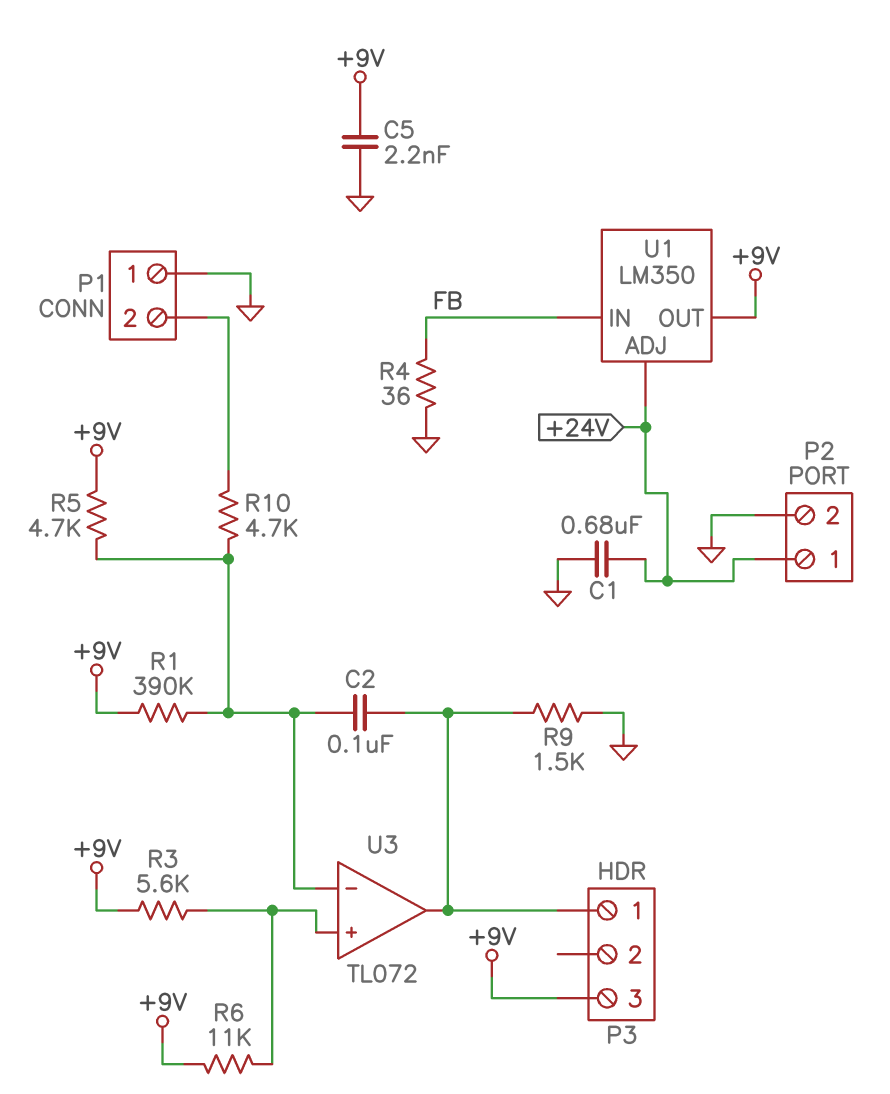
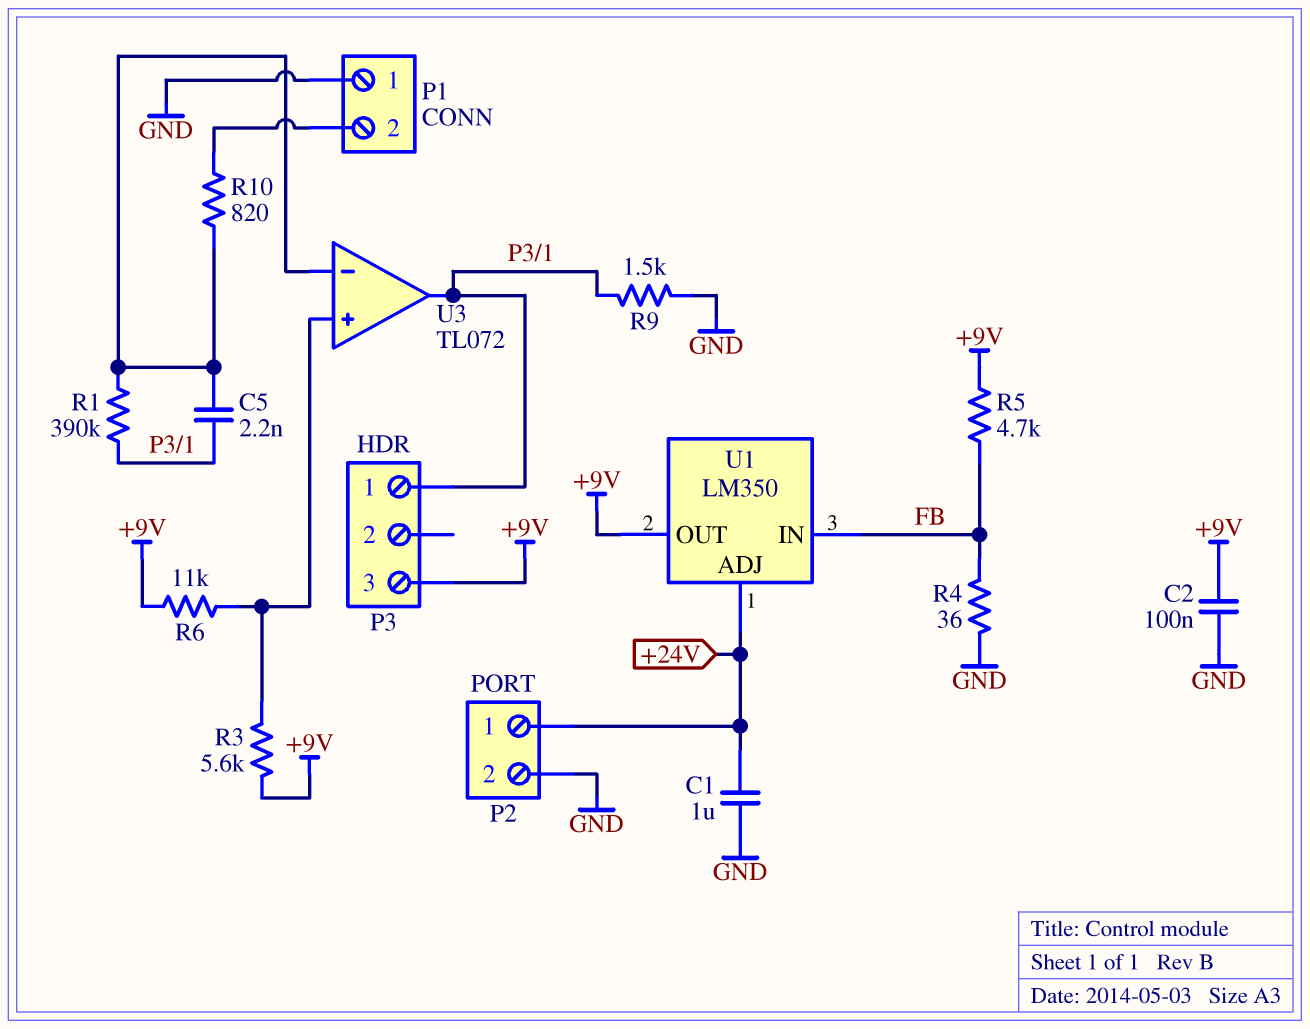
C1: 680nF (+24V, GND) -> 1uF (+24V, GND)
C2: 100nF (P3/1, U3/in-) -> 100nF (+9V, GND)
C5: 2.2nF (+9V, GND) -> 2.2nF (P3/1, U3/in-)
R1: 390k (+9V, U3/in-) -> 390k (P3/1, U3/in-)
R5: 4.7k (+9V, U3/in-) -> 4.7k (+9V, FB)
R10: 4.7k (P1/2, U3/in-) -> 820 (P1/2, U3/in-)

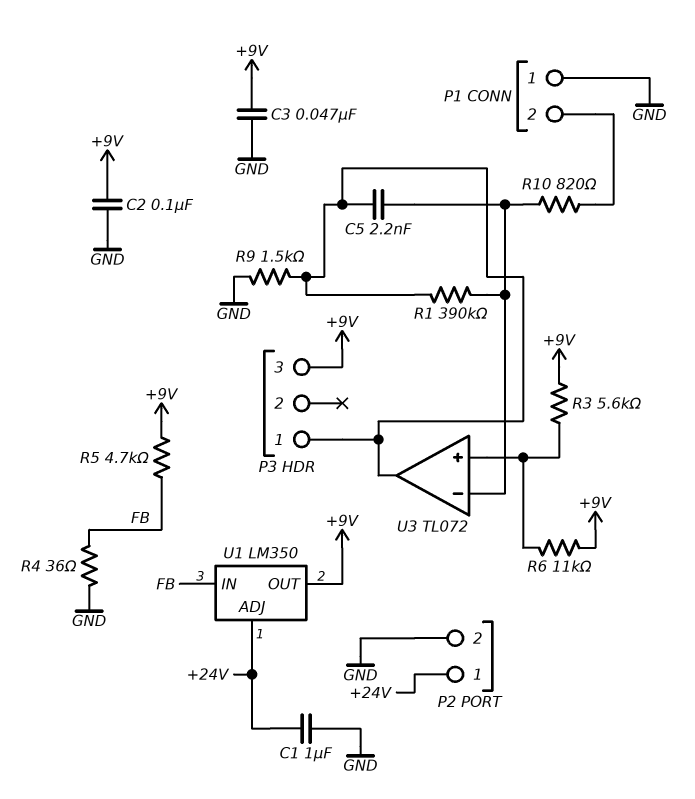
C3: none -> 47nF (+9V, GND)

